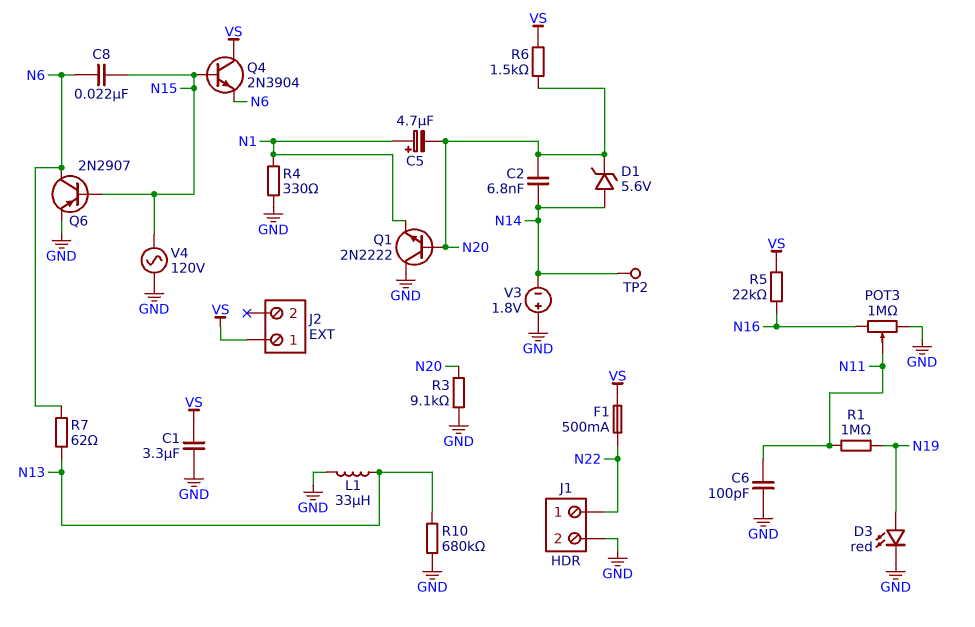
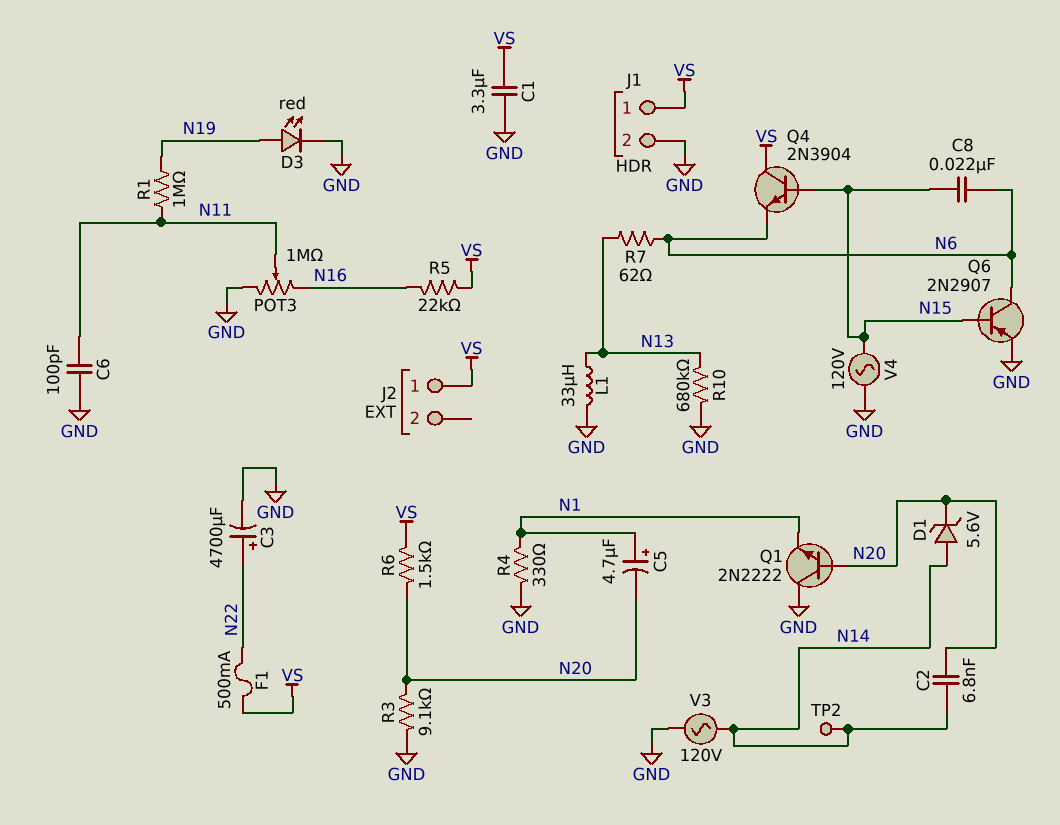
C3: none -> 4700uF (plus N22, minus GND)
J1 pin 1: N22 -> VS
V3: 1.8V (plus GND, minus N14) -> AC 120V (GND, N14)

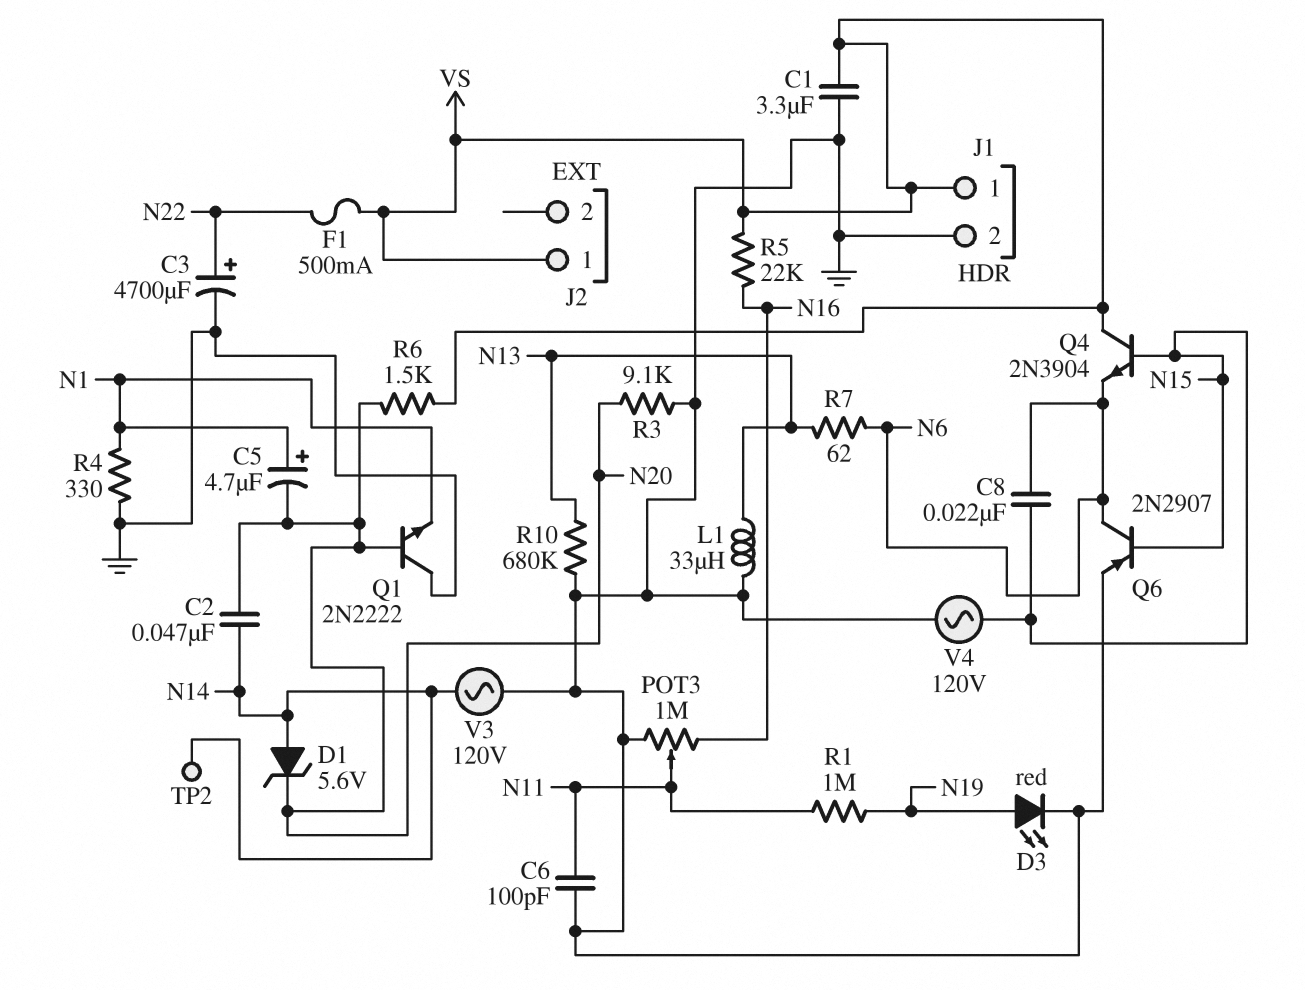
C2: 6.8nF (N14, N20) -> 47nF (N14, N20)

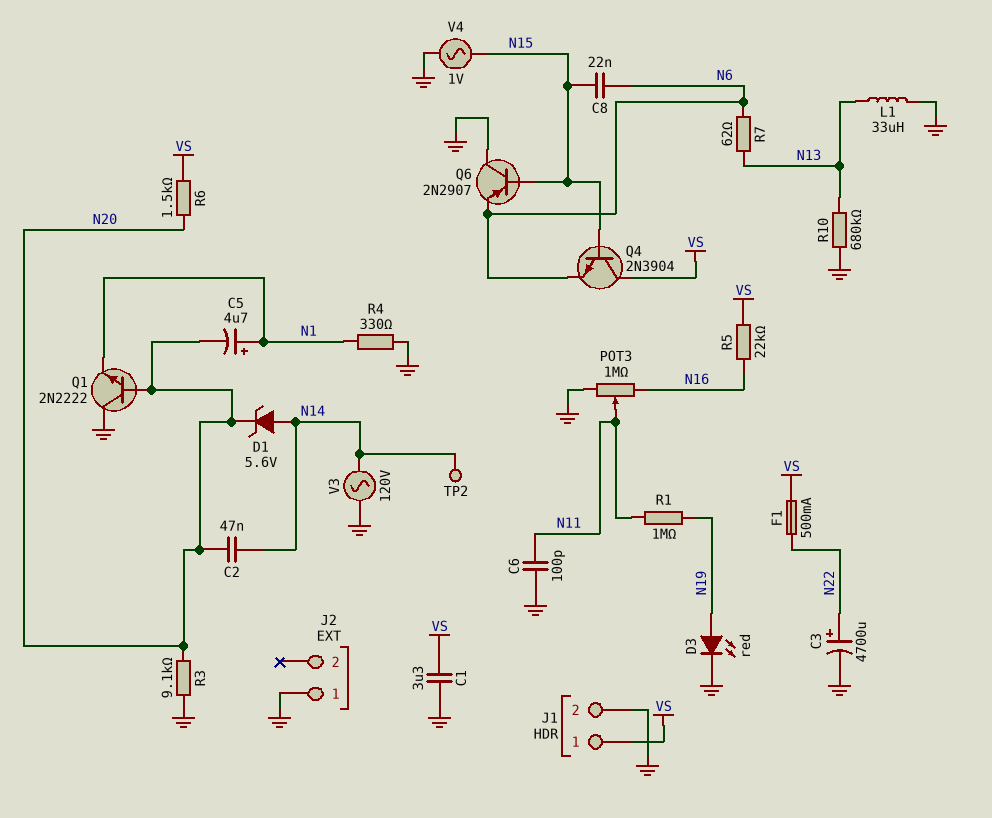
J2 pin 1: VS -> GND
Q6: PNP 2N2907 (B N15, C N6, E GND) -> PNP 2N2907 (B N15, C GND, E N6)
V4: AC 120V (GND, N15) -> AC 1V (GND, N15)

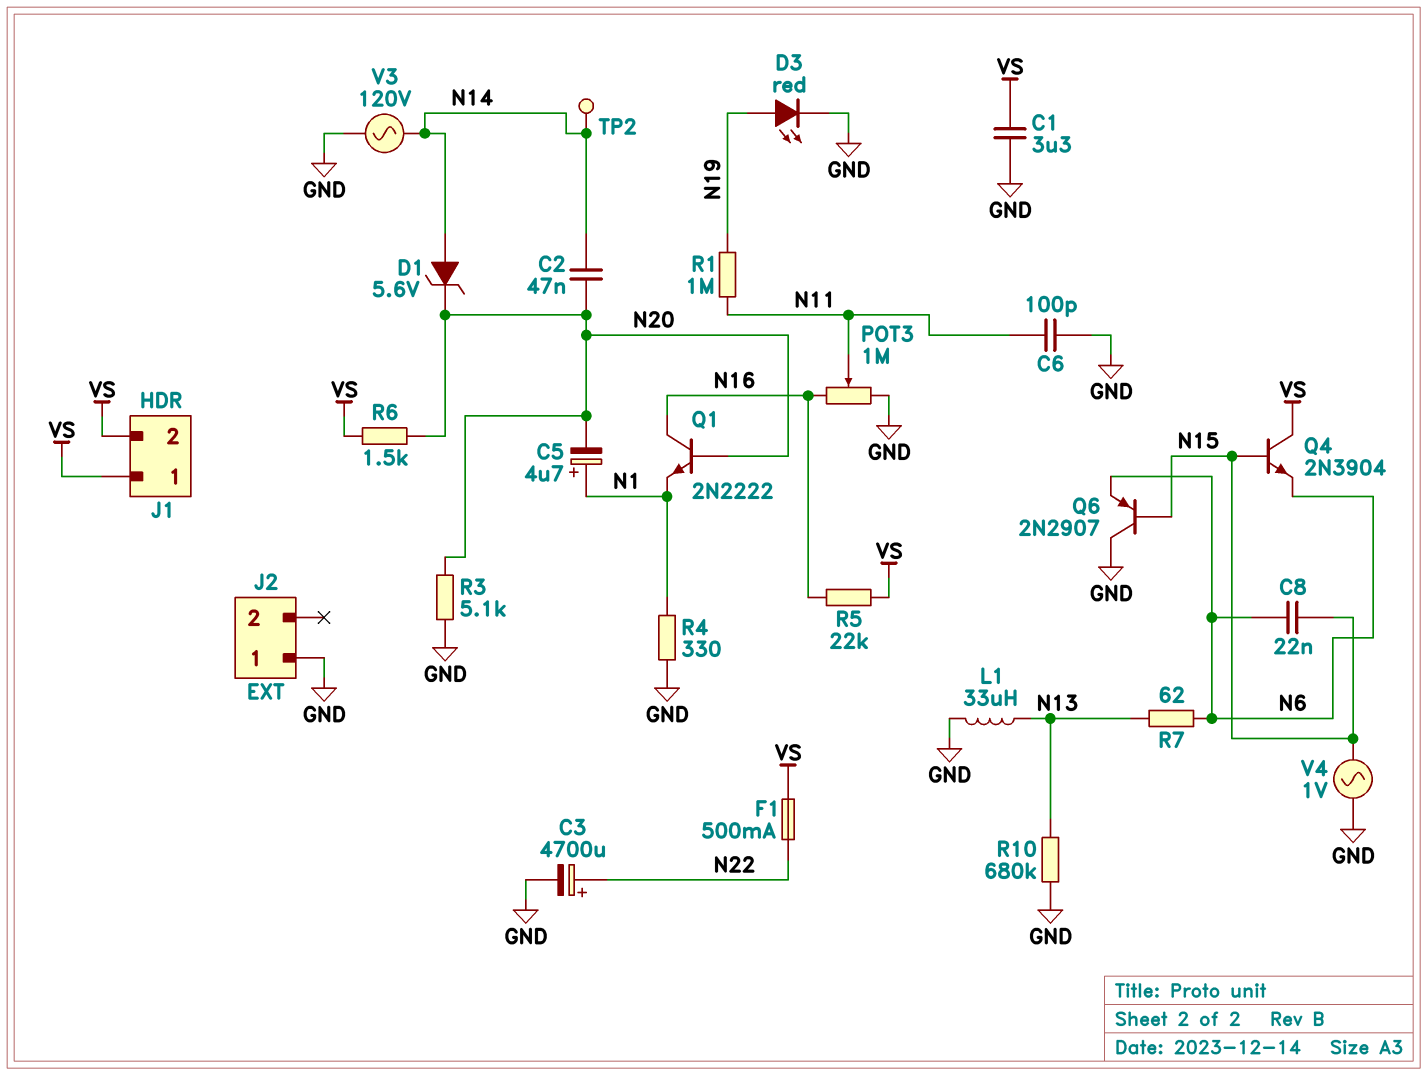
J1 pin 2: GND -> VS
Q1: NPN 2N2222 (B N20, C GND, E N1) -> NPN 2N2222 (B N20, C N16, E N1)
R3: 9.1k (GND, N20) -> 5.1k (GND, N20)

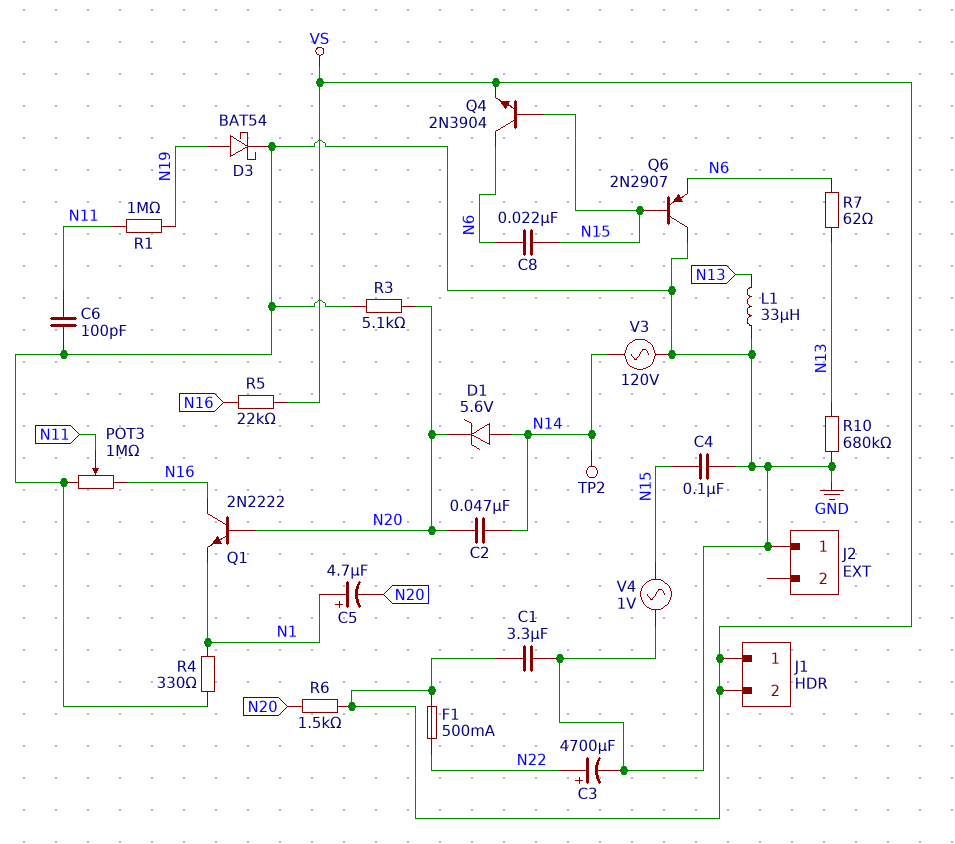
C4: none -> 100nF (GND, N15)
D3: LED red (A N19, K GND) -> schottky BAT54 (A N19, K GND)
Q4: NPN 2N3904 (B N15, C VS, E N6) -> NPN 2N3904 (B N15, C N6, E VS)

